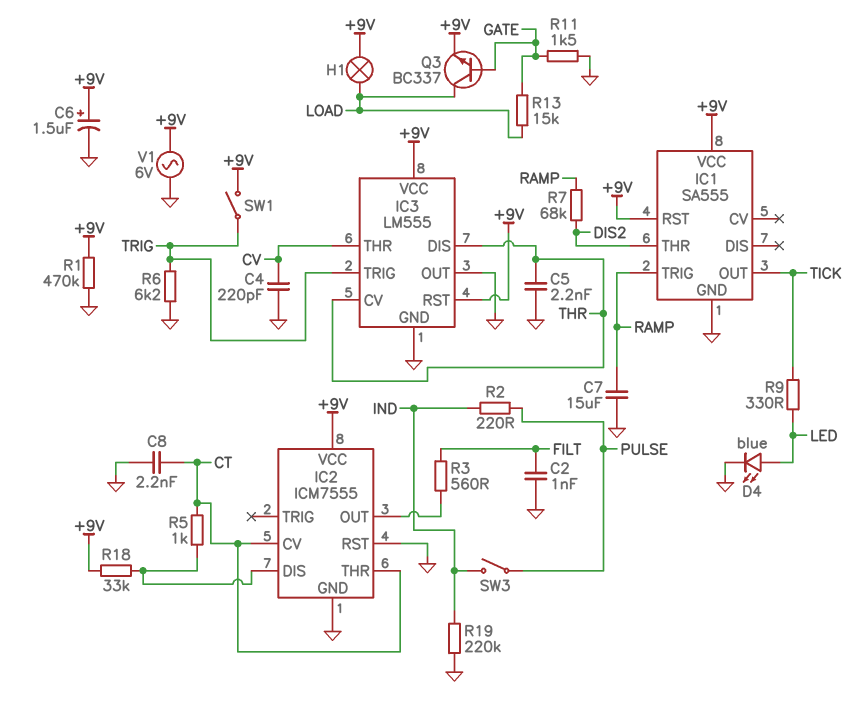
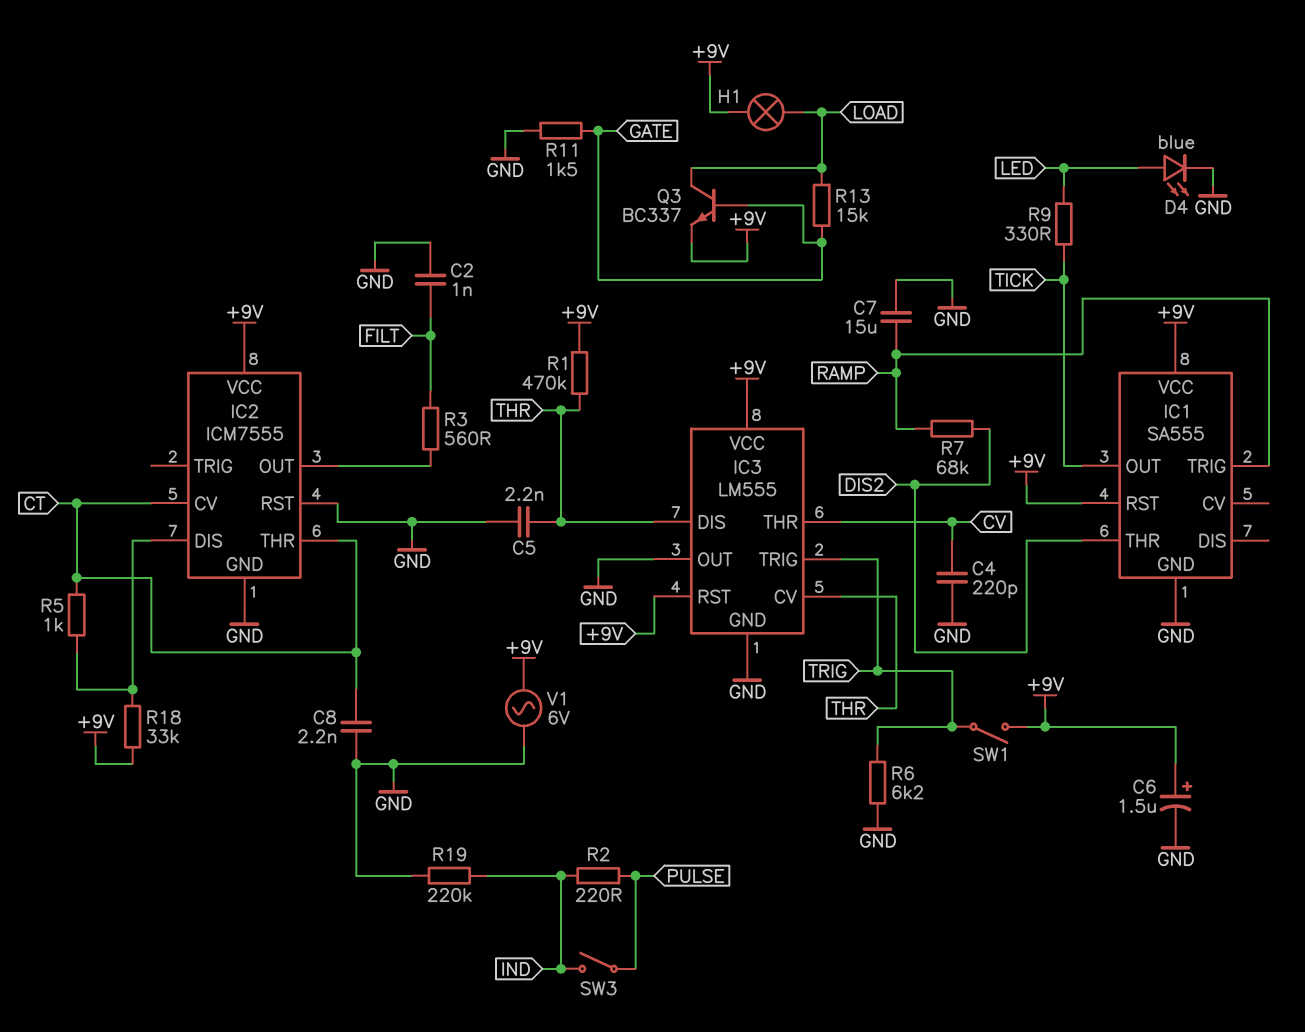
R1: 470k (+9V, GND) -> 470k (+9V, THR)

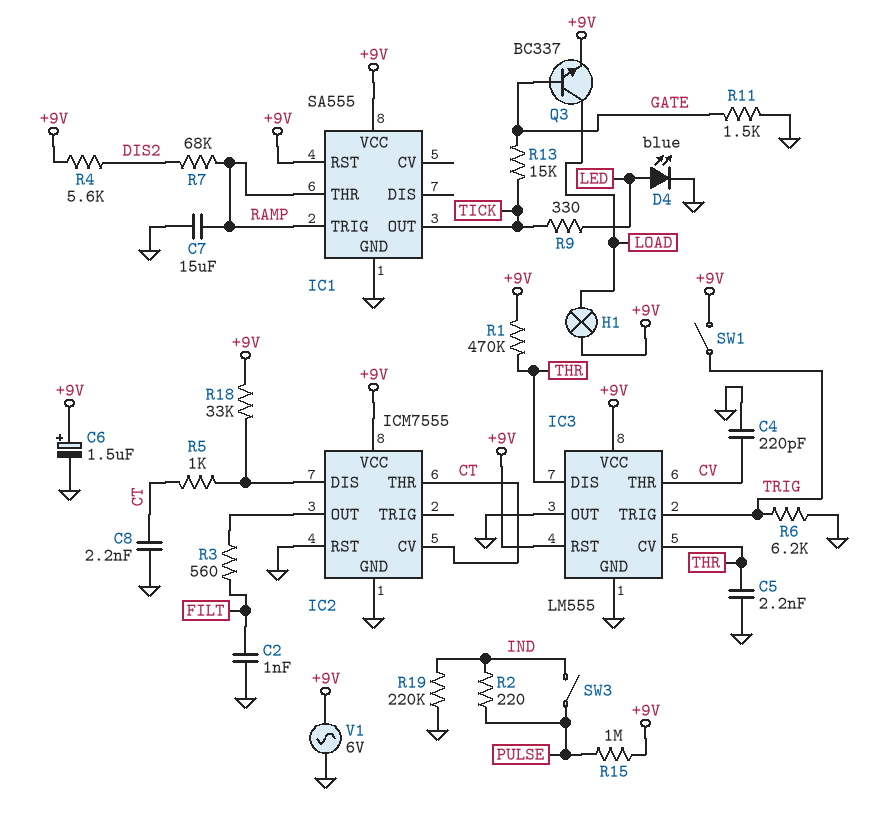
IC1 pin THR: DIS2 -> RAMP
R4: none -> 5.6k (+9V, DIS2)
R13: 15k (GATE, LOAD) -> 15k (GATE, TICK)
R15: none -> 1M (+9V, PULSE)

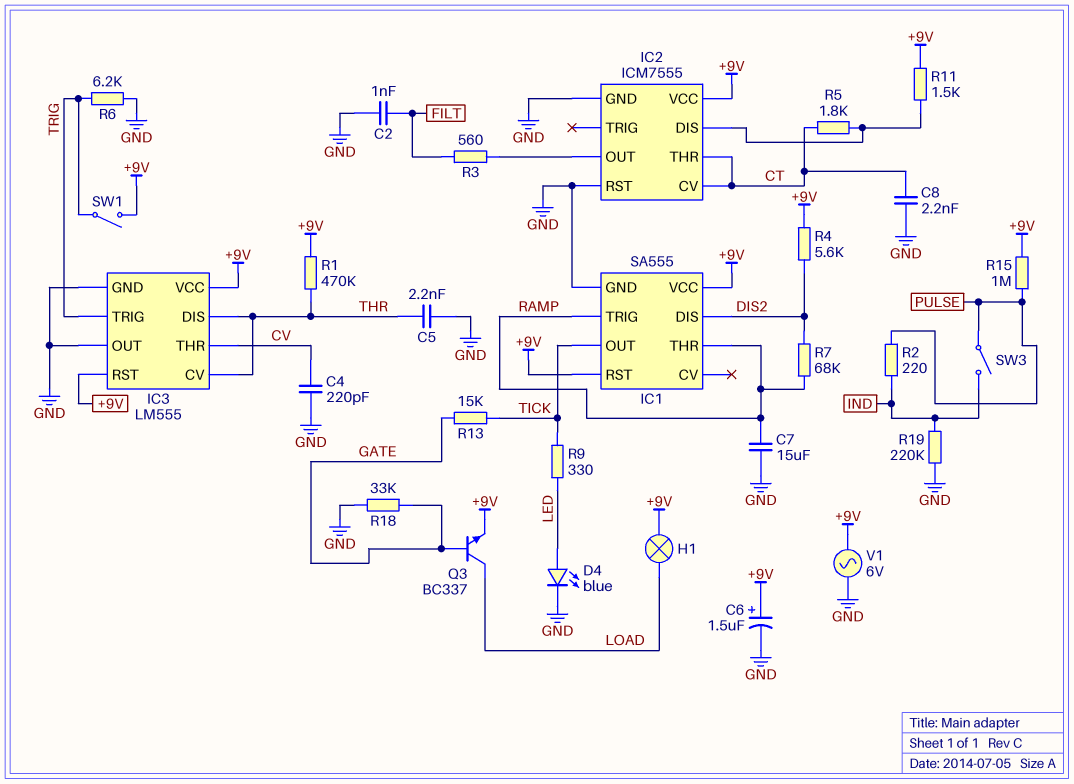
IC1 pin DIS: none -> DIS2
R5: 1k (CT, IC2/DIS) -> 1.8k (CT, IC2/DIS)
R11: 1.5k (GATE, GND) -> 1.5k (+9V, IC2/DIS)
R18: 33k (+9V, IC2/DIS) -> 33k (GATE, GND)

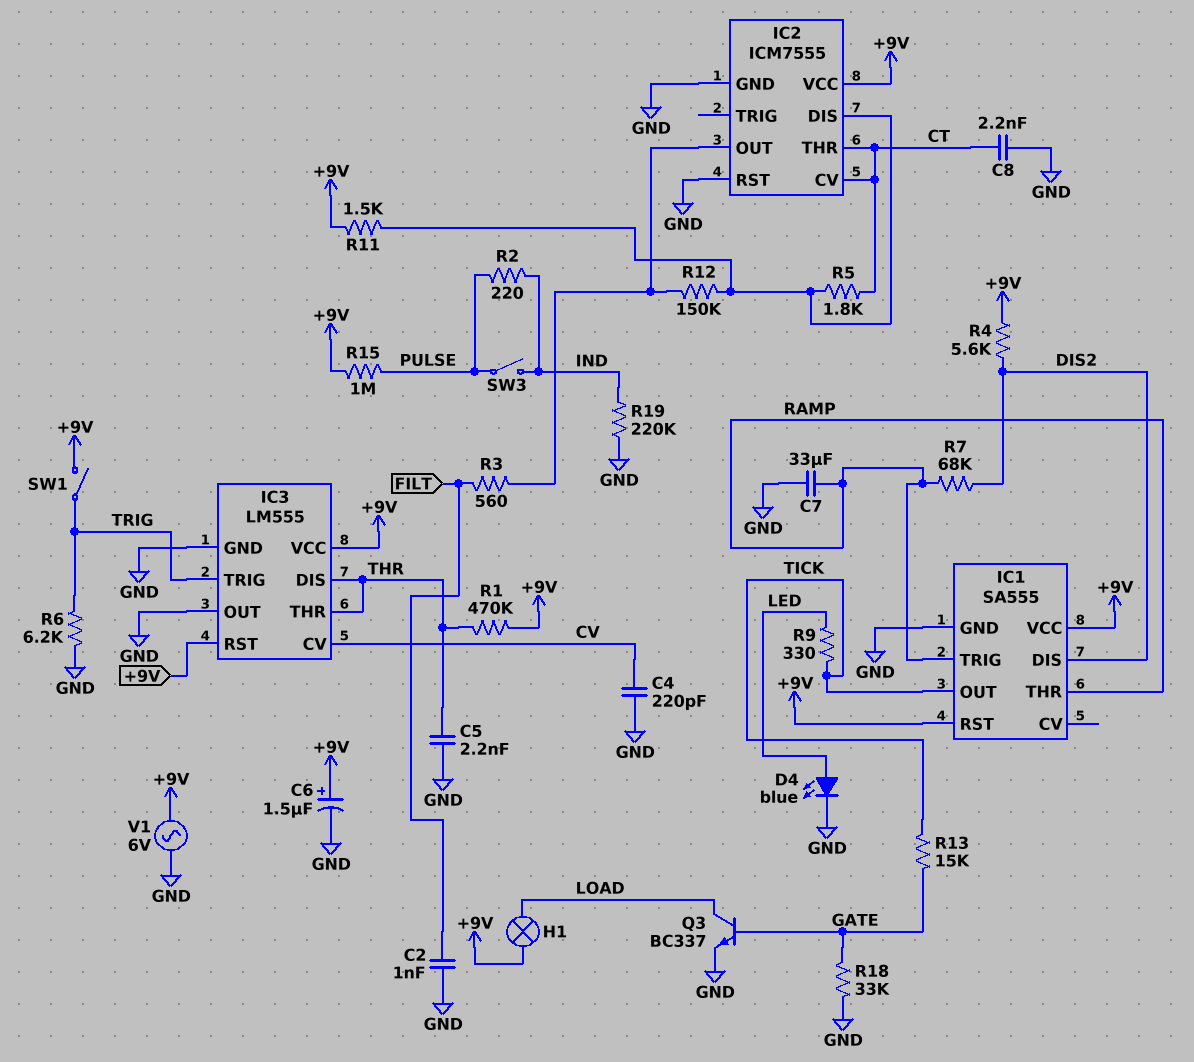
C7: 15uF (GND, RAMP) -> 33uF (GND, RAMP)
IC3 pin CV: THR -> CV
IC3 pin THR: CV -> THR
Q3: NPN BC337 (B GATE, C LOAD, E +9V) -> NPN BC337 (B GATE, C LOAD, E GND)
R12: none -> 150k (IC2/DIS, IC2/OUT)

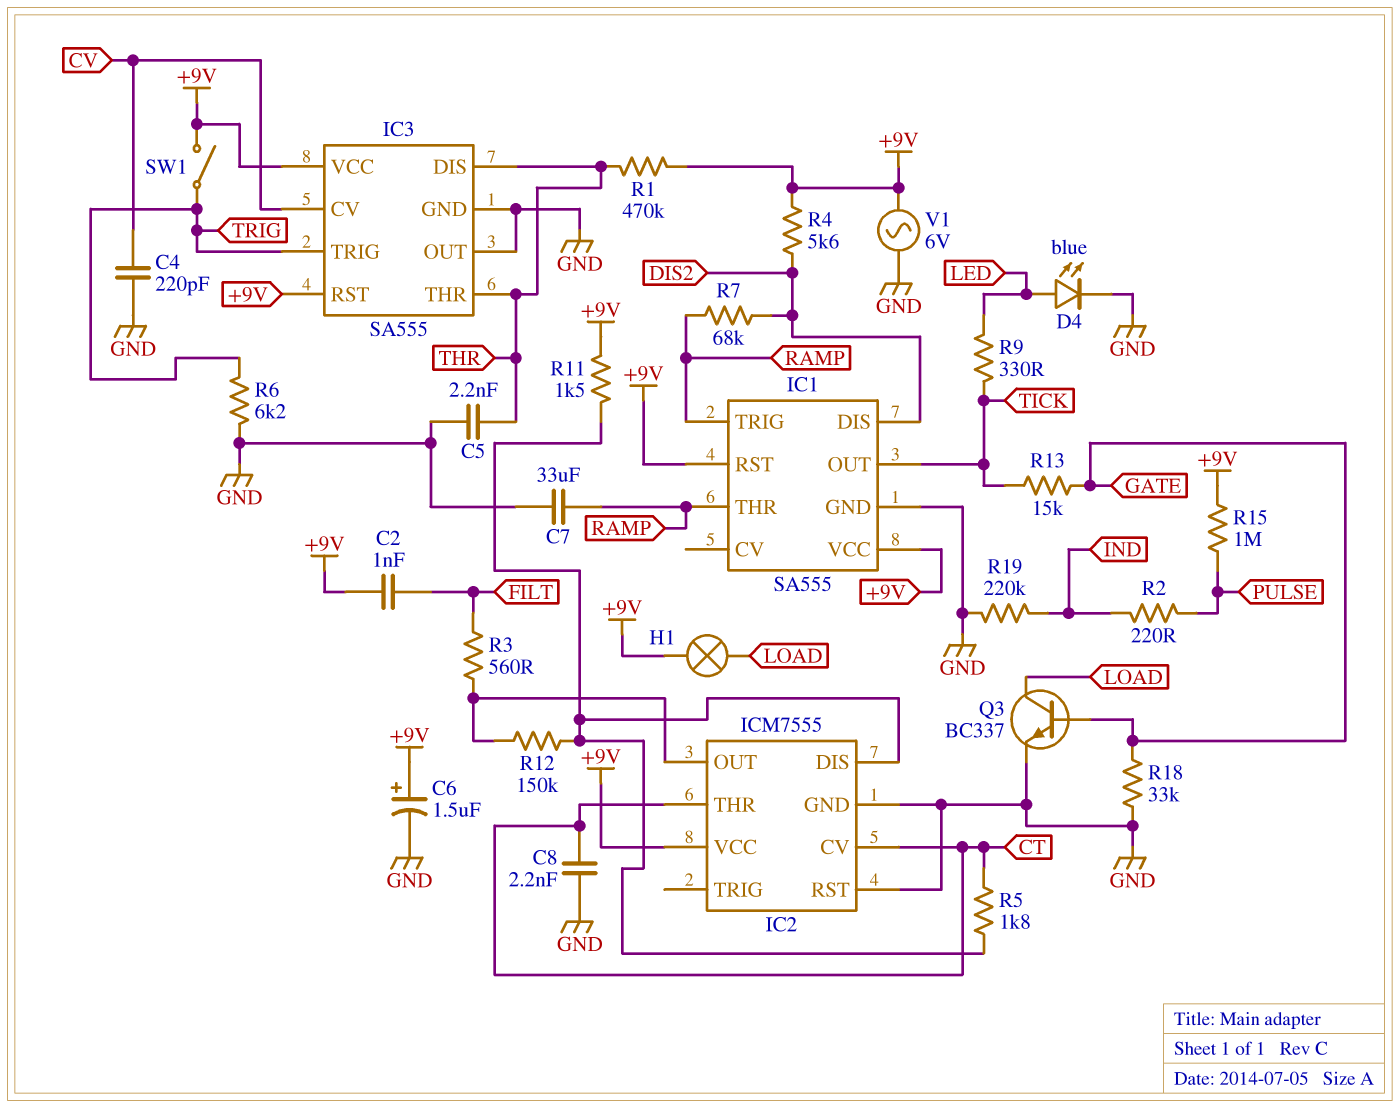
C2: 1nF (FILT, GND) -> 1nF (+9V, FILT)
IC3: LM555 -> SA555
SW3: switch (IND, PULSE) -> none

